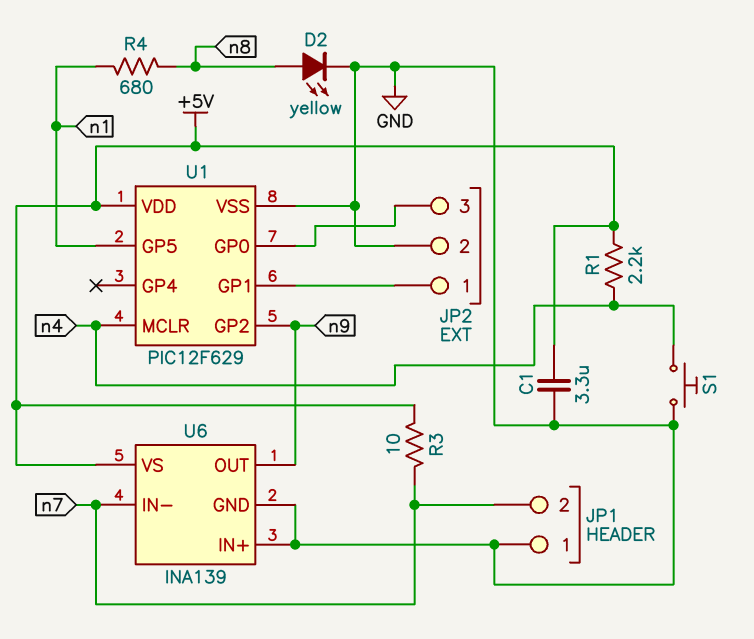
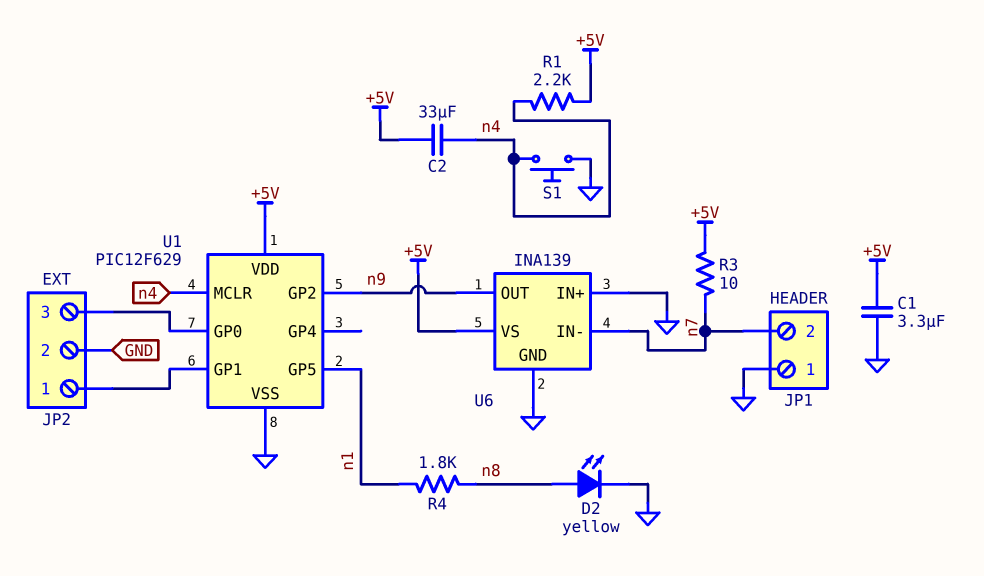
C2: none -> 33uF (+5V, n4)
R4: 680 (n1, n8) -> 1.8k (n1, n8)

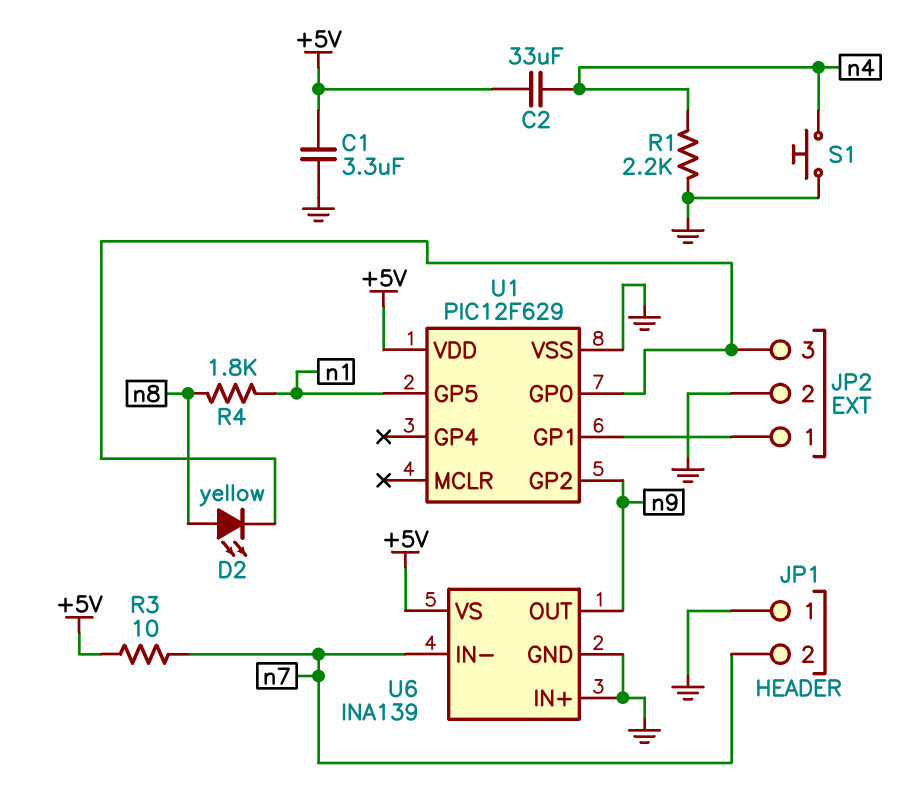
D2: LED yellow (A n8, K GND) -> LED yellow (A n8, K JP2/3)
R1: 2.2k (+5V, n4) -> 2.2k (GND, n4)
U1 pin MCLR: n4 -> none

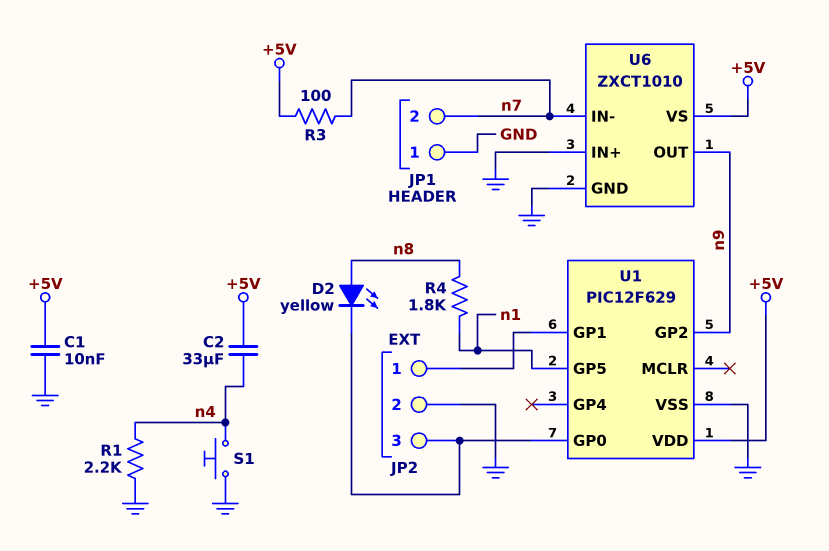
C1: 3.3uF (+5V, GND) -> 10nF (+5V, GND)
R3: 10 (+5V, n7) -> 100 (+5V, n7)
U6: INA139 -> ZXCT1010

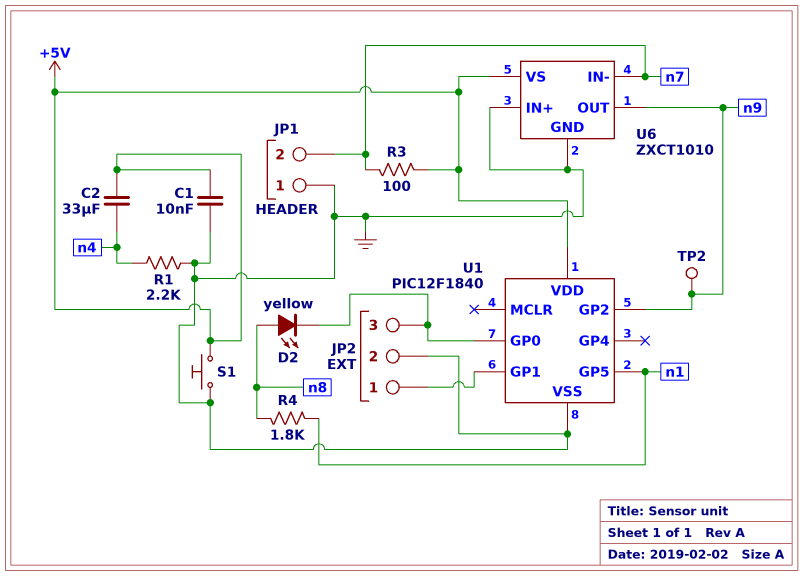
S1: button (GND, n4) -> button (+5V, GND)
TP2: none -> test point (n9)
U1: PIC12F629 -> PIC12F1840

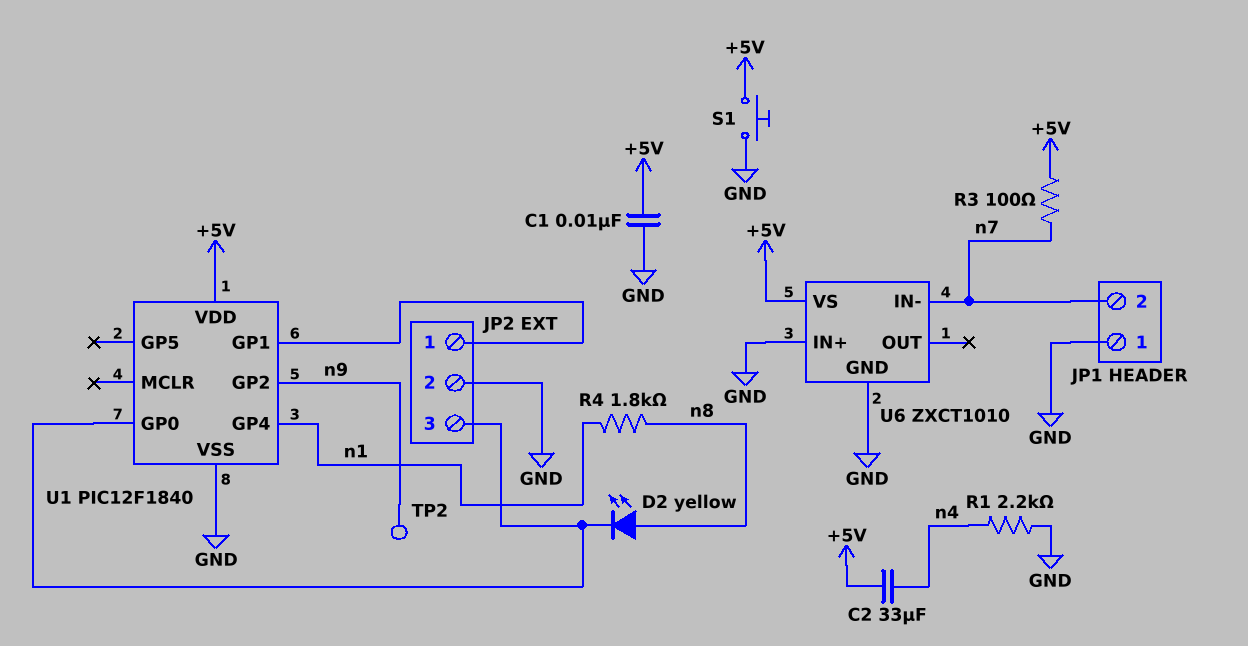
U1 pin GP4: none -> n1
U1 pin GP5: n1 -> none
U6 pin OUT: n9 -> none

